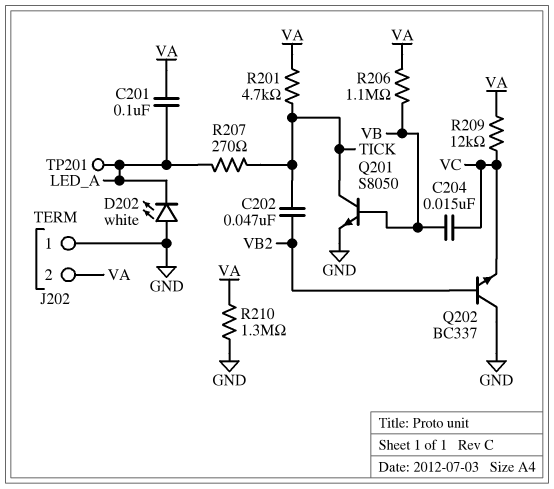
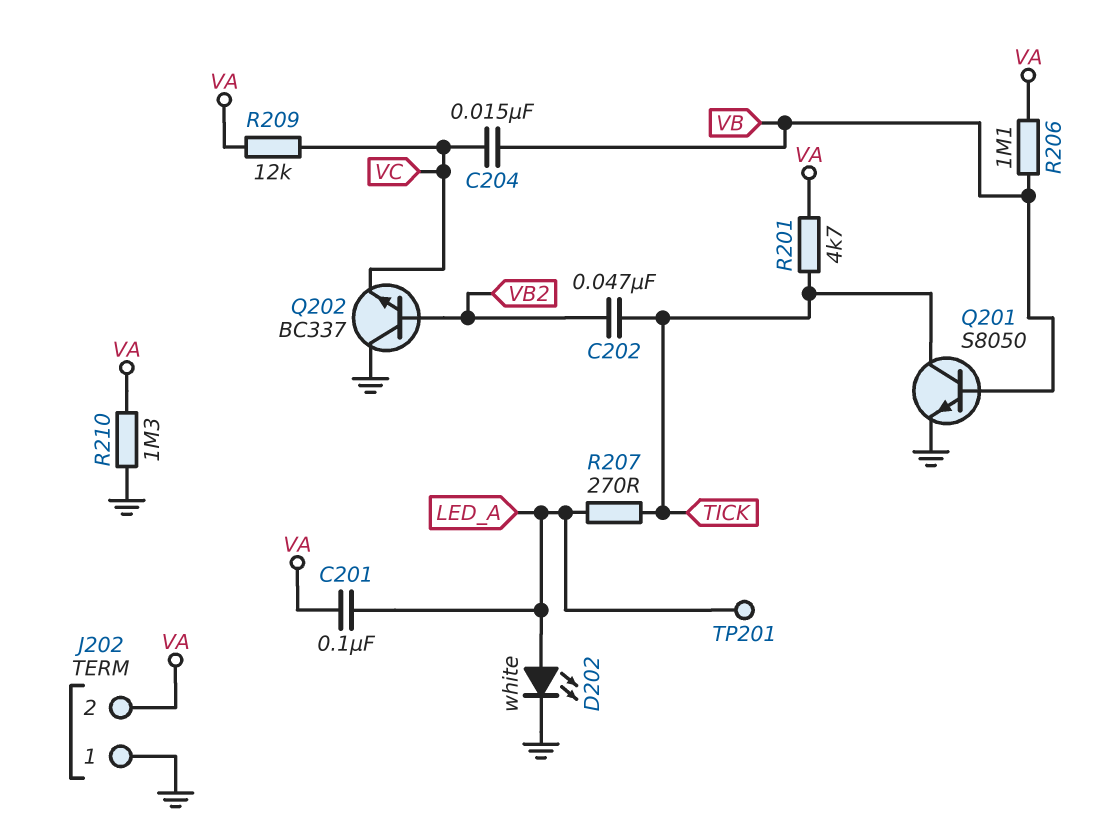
D202: LED white (A GND, K LED_A) -> LED white (A LED_A, K GND)

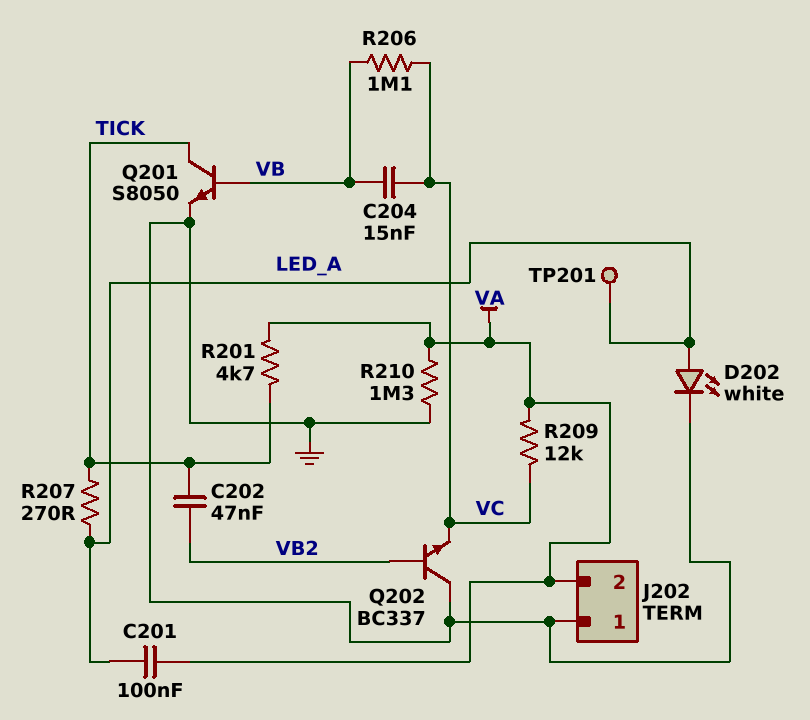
R206: 1.1M (VA, VB) -> 1.1M (VB, VC)

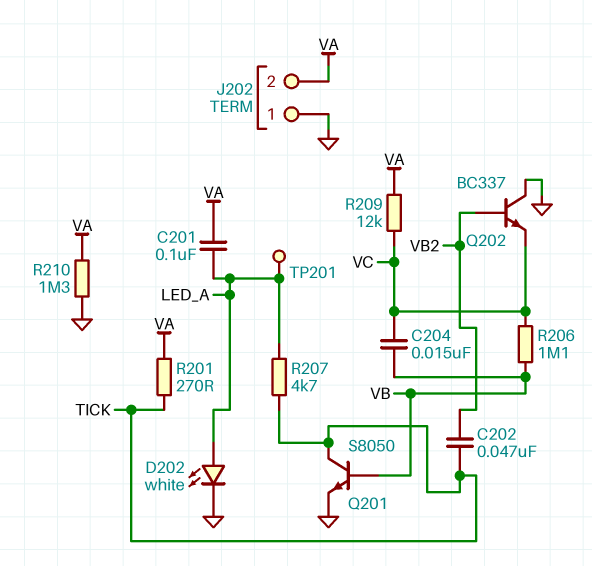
R201: 4.7k (TICK, VA) -> 270 (TICK, VA)
R207: 270 (LED_A, TICK) -> 4.7k (LED_A, TICK)

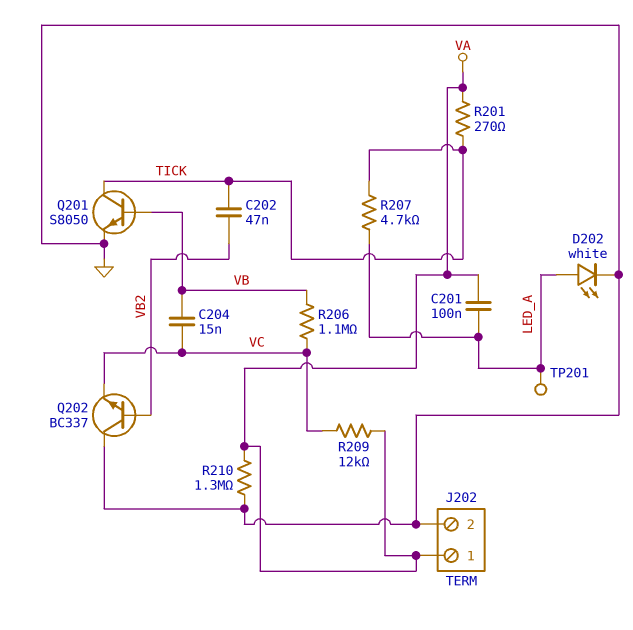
J202 pin 1: GND -> VA
J202 pin 2: VA -> GND

